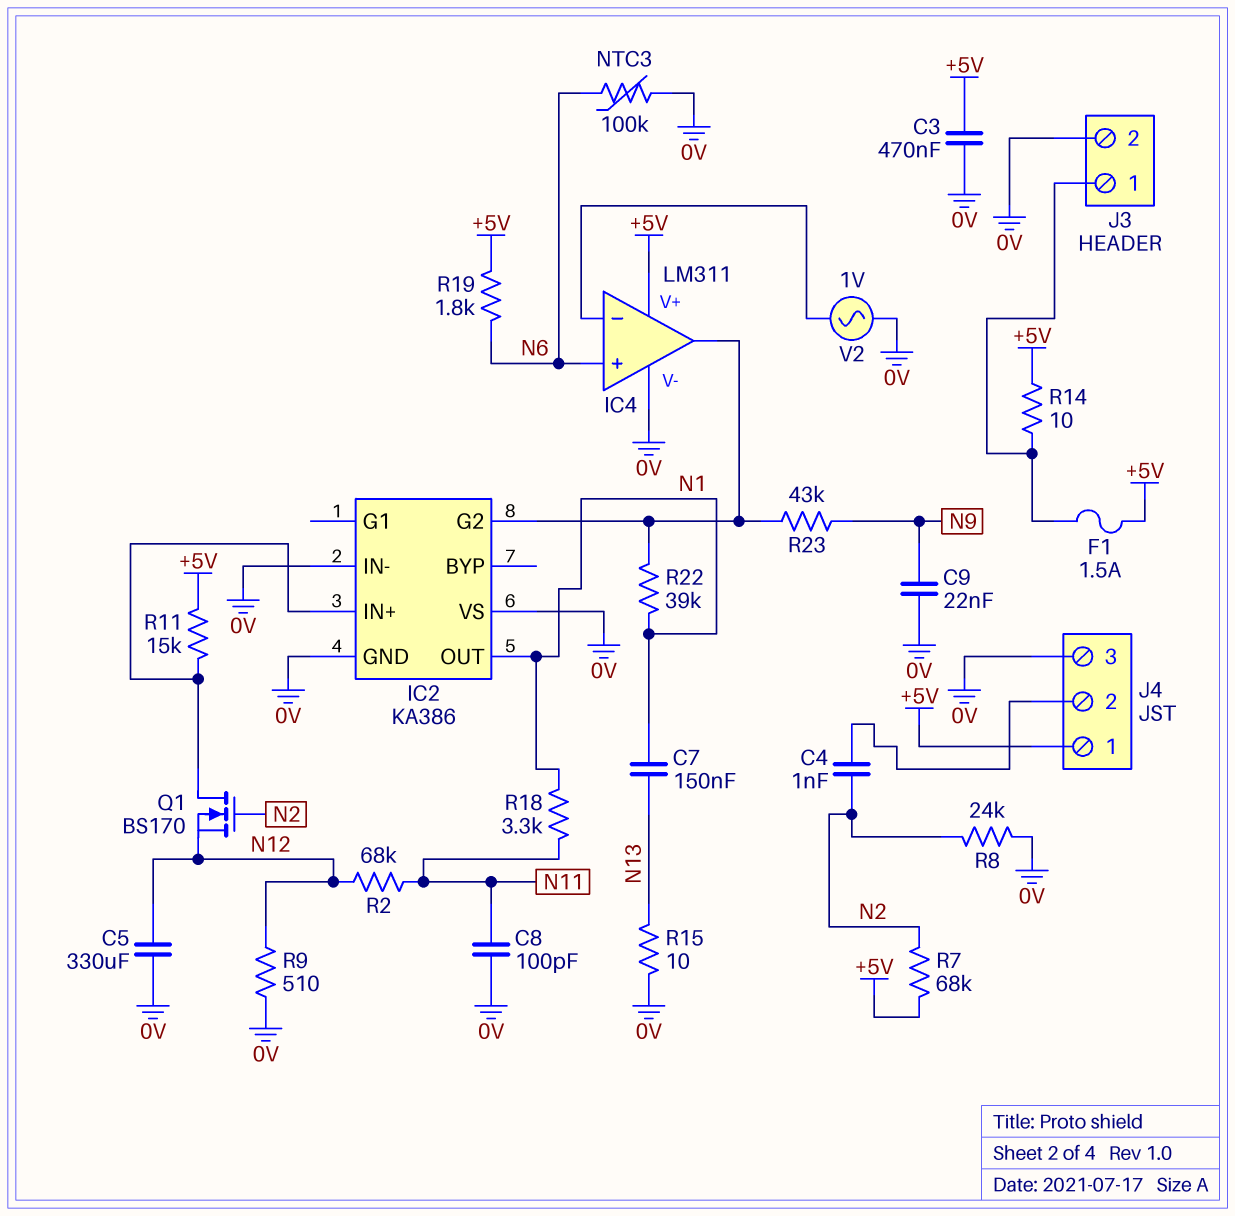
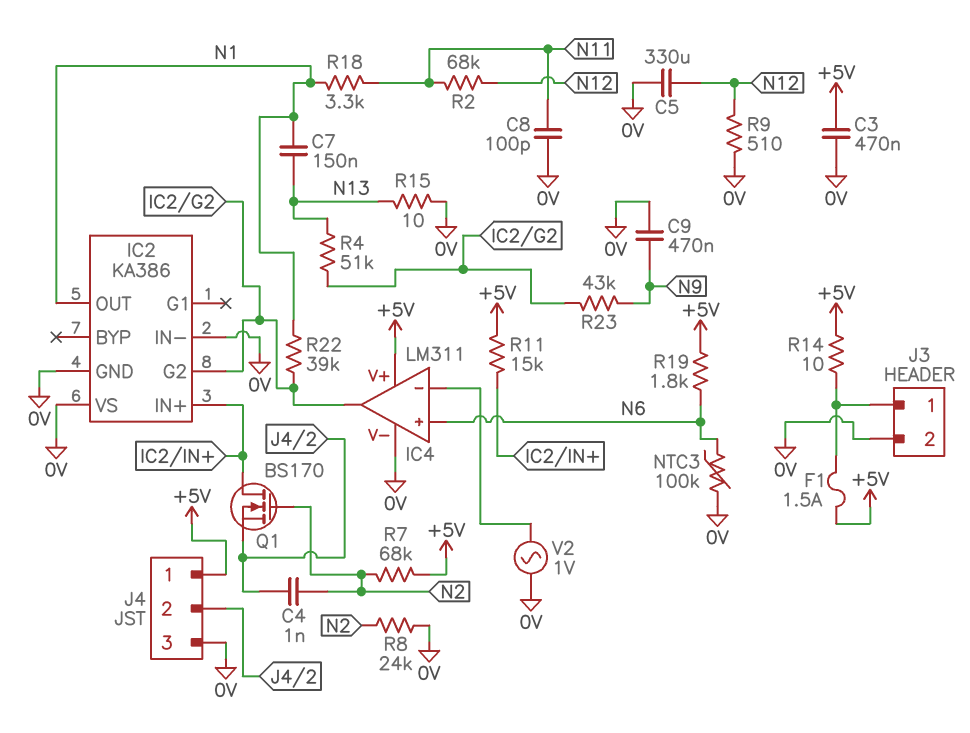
C9: 22nF (0V, N9) -> 470nF (0V, N9)
Q1: NMOS BS170 (G N2, D IC2/IN+, S N12) -> NMOS BS170 (G N2, D IC2/IN+, S J4/2)
R4: none -> 51k (IC2/G2, N13)

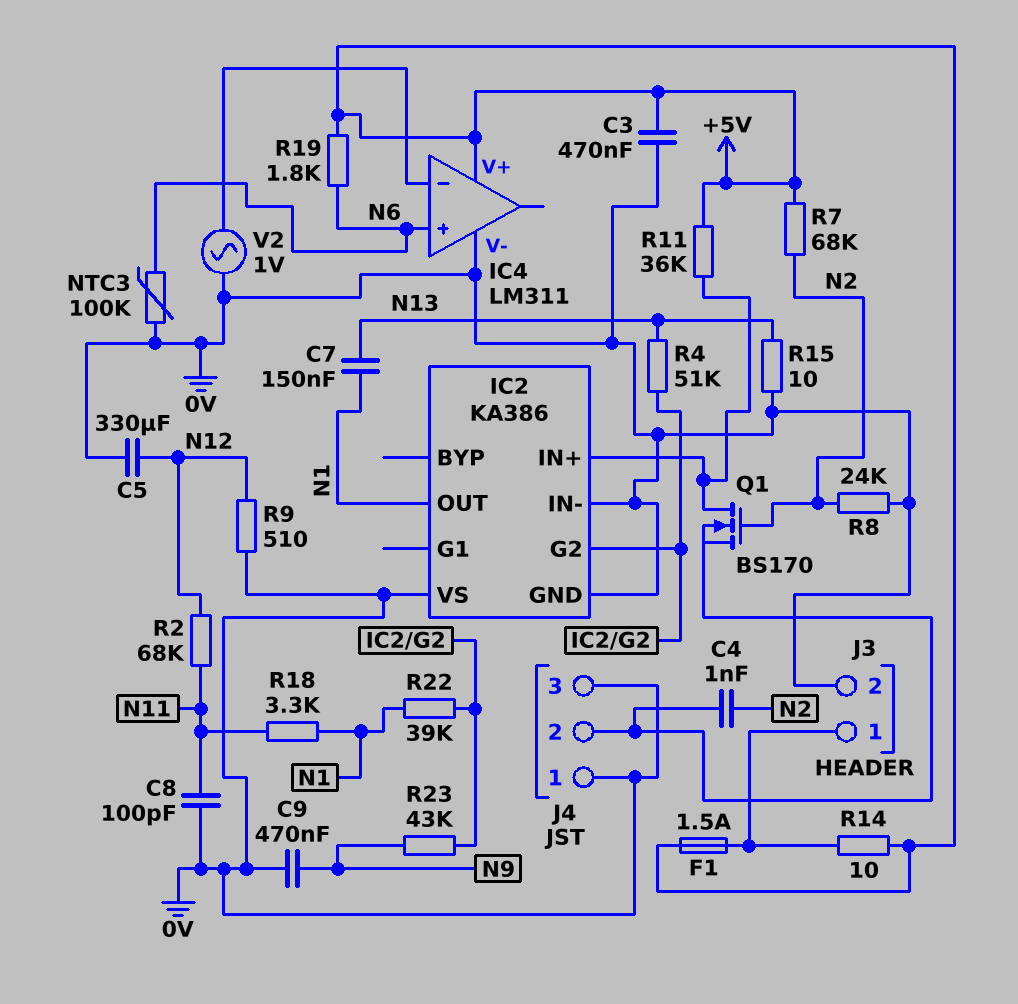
IC4 pin out: IC2/G2 -> none
J4 pin 1: +5V -> 0V
R11: 15k (+5V, IC2/IN+) -> 36k (+5V, IC2/IN+)

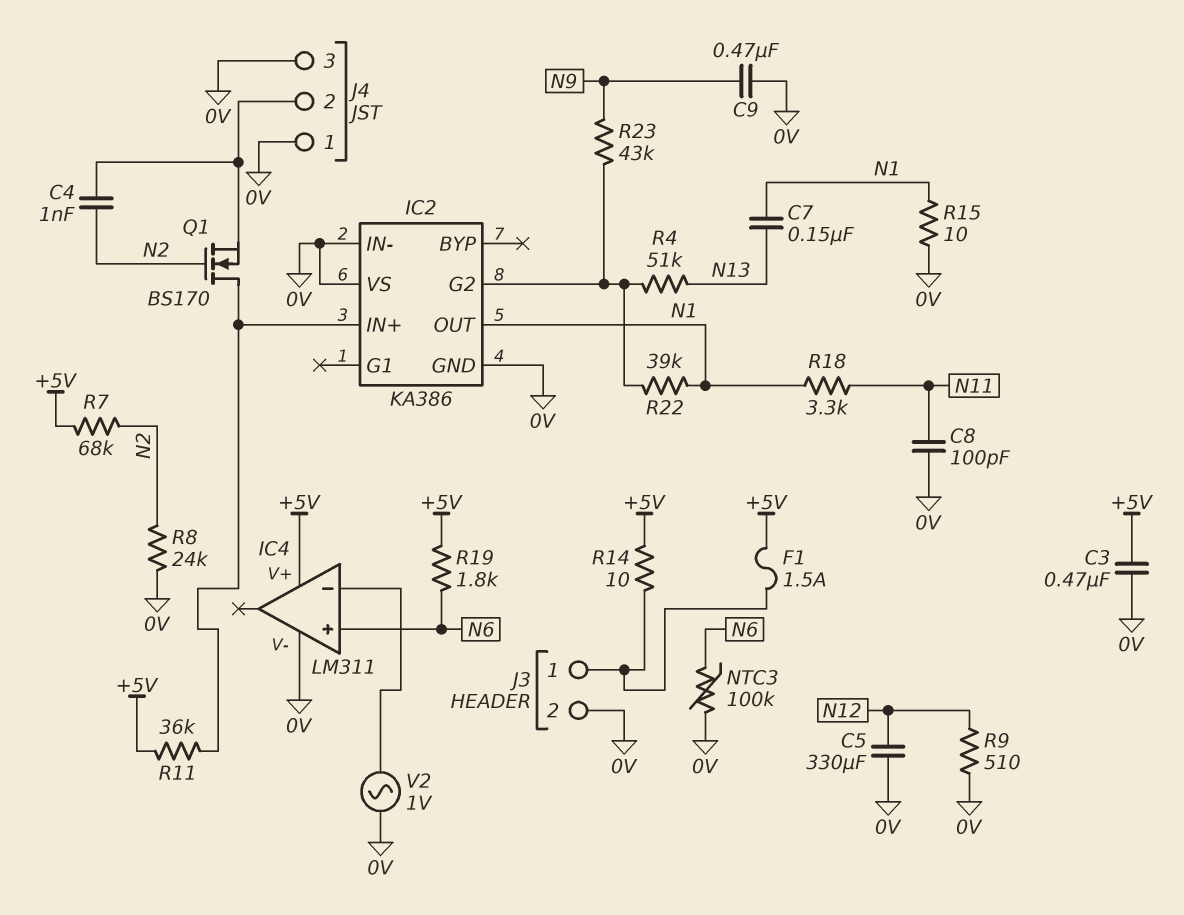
R2: 68k (N11, N12) -> none
R15: 10 (0V, N13) -> 10 (0V, N1)

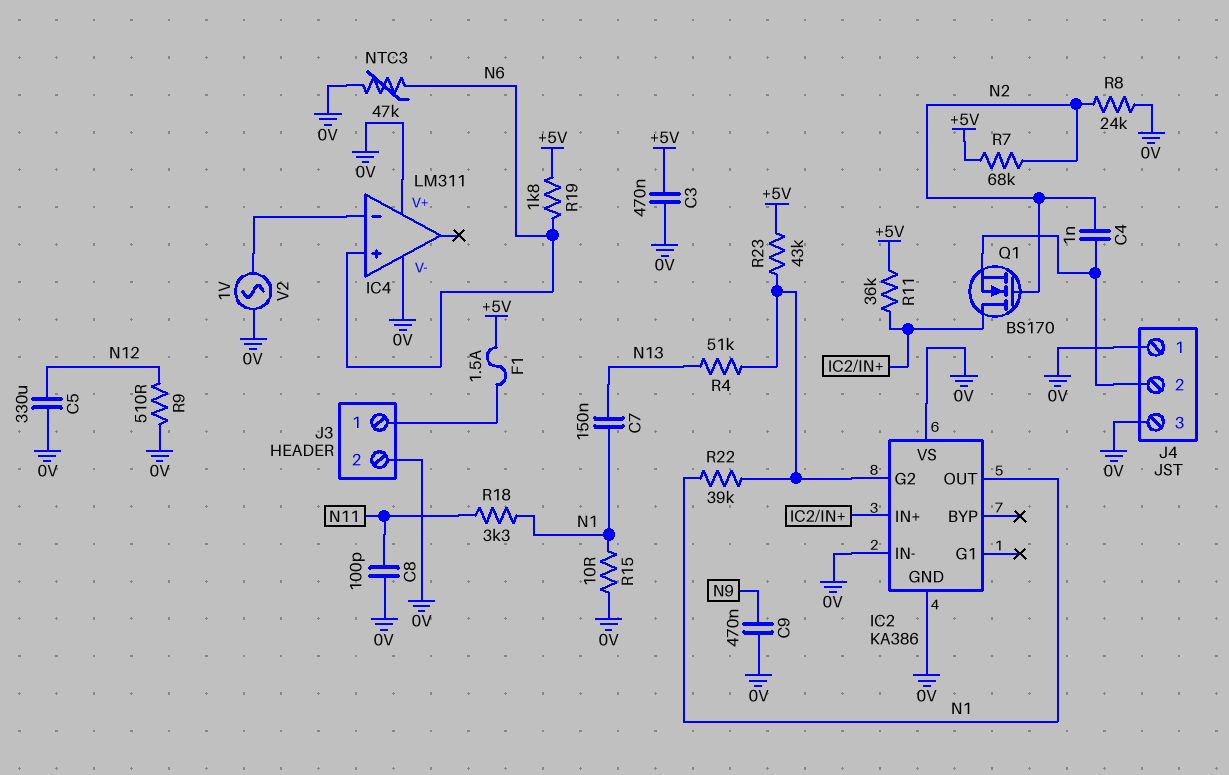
IC4 pin V+: +5V -> 0V
NTC3: 100k (0V, N6) -> 47k (0V, N6)
R14: 10 (+5V, J3/1) -> none
R23: 43k (IC2/G2, N9) -> 43k (+5V, IC2/G2)

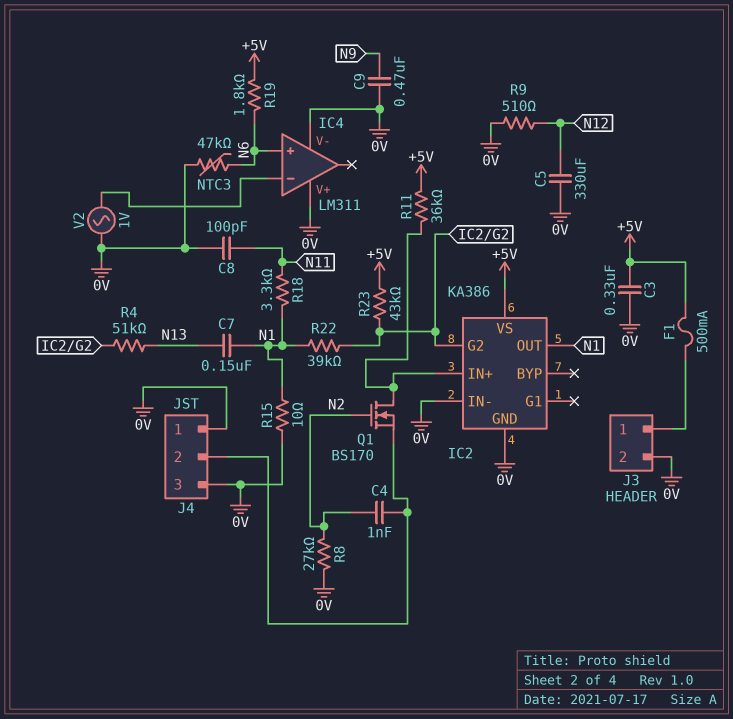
C3: 470nF (+5V, 0V) -> 330nF (+5V, 0V)
F1: 1.5A (+5V, J3/1) -> 500mA (+5V, J3/1)
IC2 pin VS: 0V -> +5V
R7: 68k (+5V, N2) -> none
R8: 24k (0V, N2) -> 27k (0V, N2)

